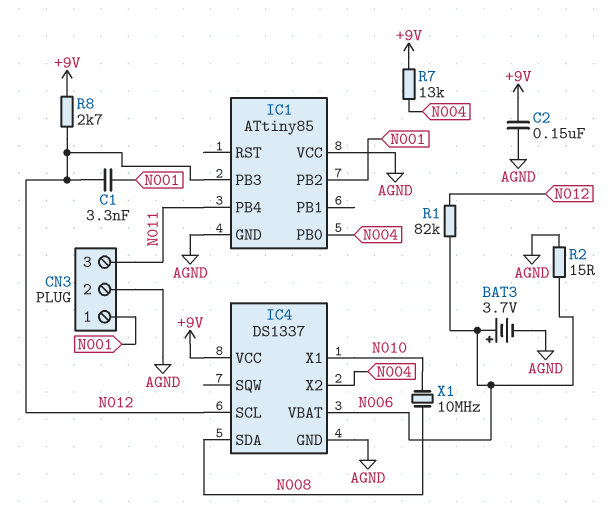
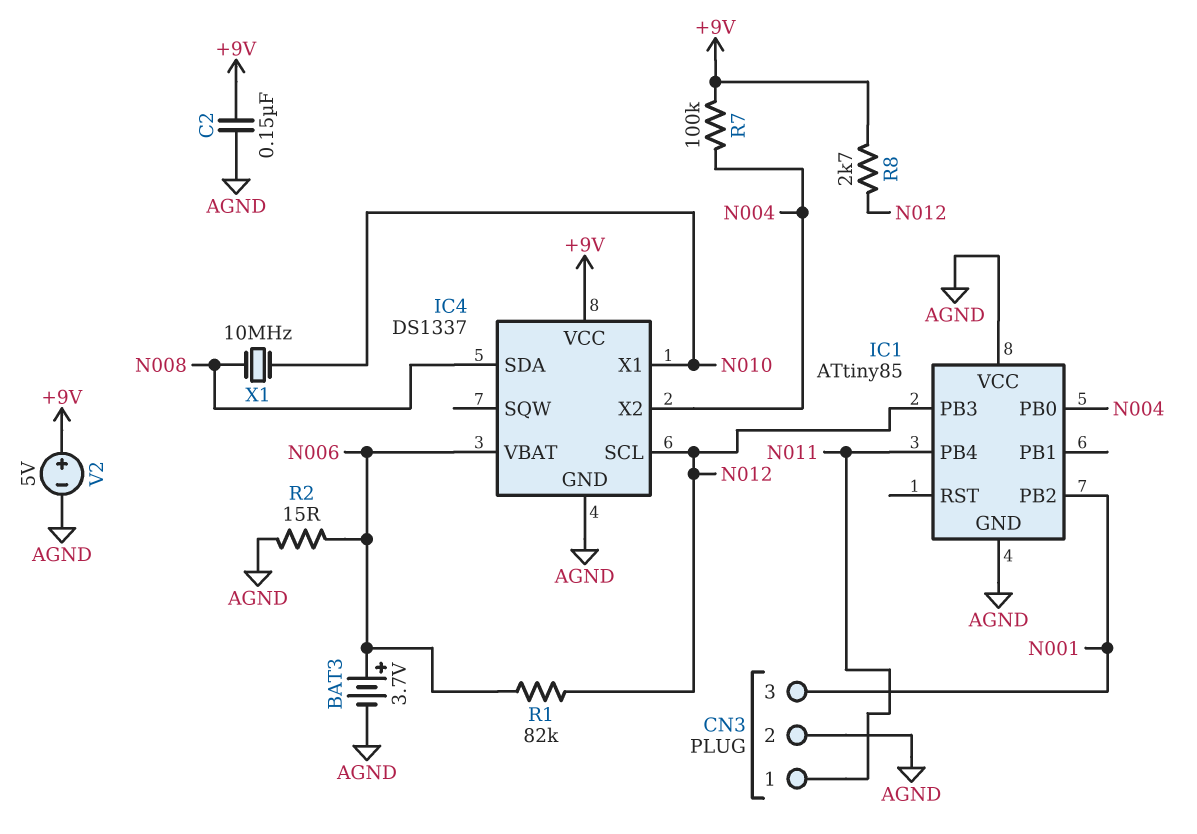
C1: 3.3nF (N001, N012) -> none
CN3 pin 1: N001 -> N011
CN3 pin 3: N011 -> N001
R7: 13k (+9V, N004) -> 100k (+9V, N004)
V2: none -> 5V (plus +9V, minus AGND)

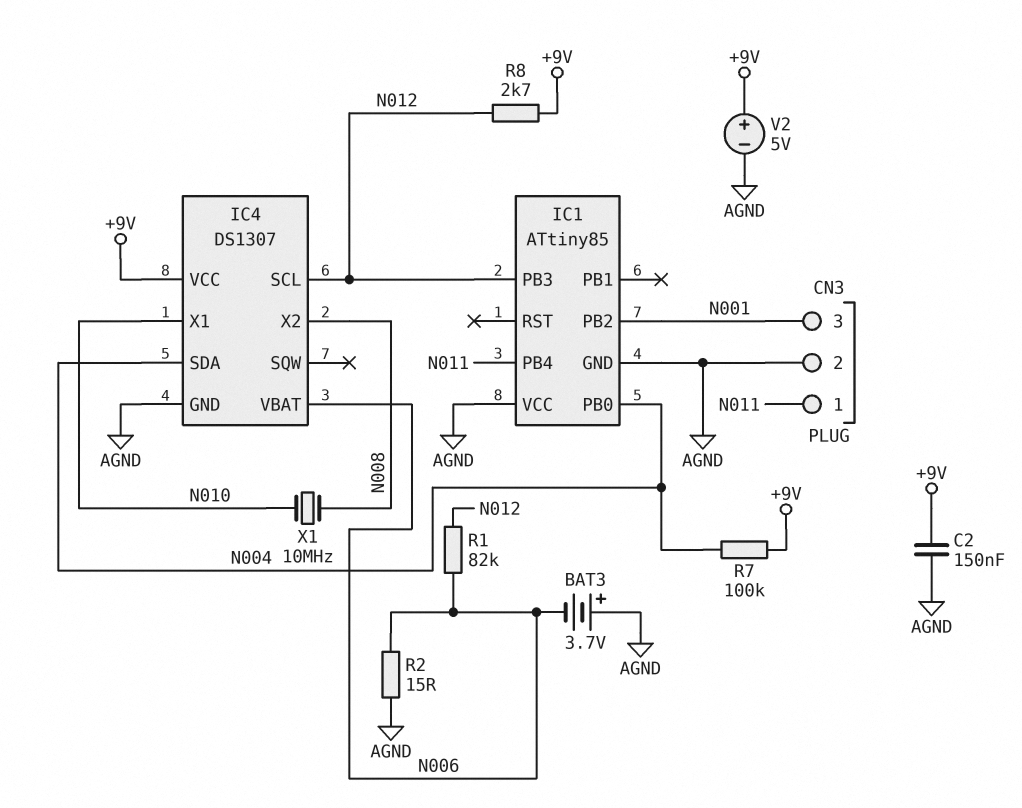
BAT3: 3.7V (plus N006, minus AGND) -> 3.7V (plus AGND, minus N006)
IC4: DS1337 -> DS1307
IC4 pin SDA: N008 -> N004
IC4 pin X2: N004 -> N008

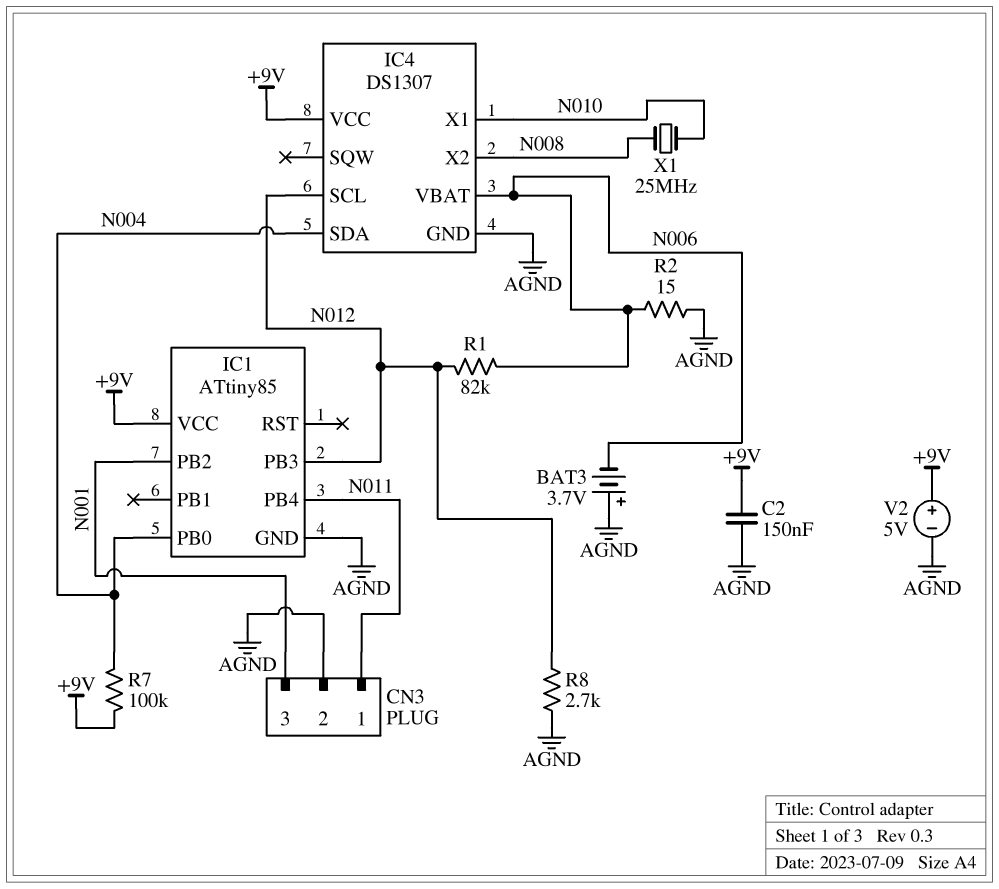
IC1 pin VCC: AGND -> +9V
R8: 2.7k (+9V, N012) -> 2.7k (AGND, N012)
X1: 10MHz (N008, N010) -> 25MHz (N008, N010)

